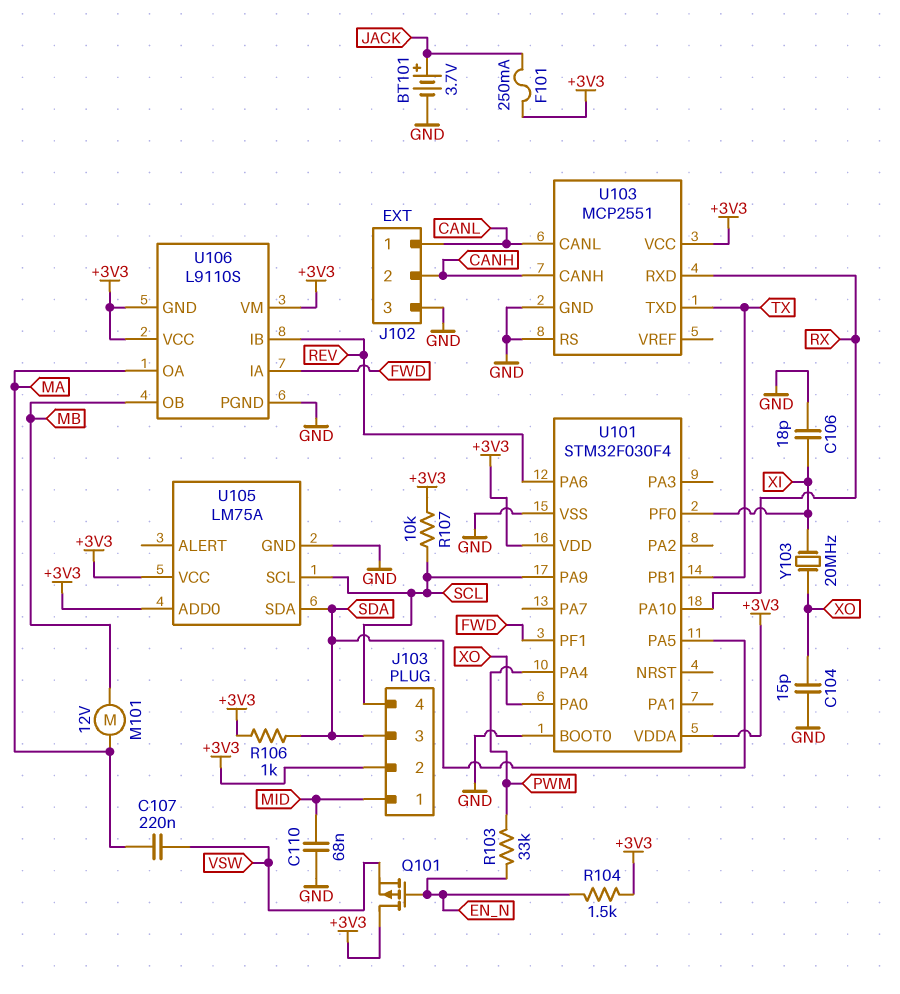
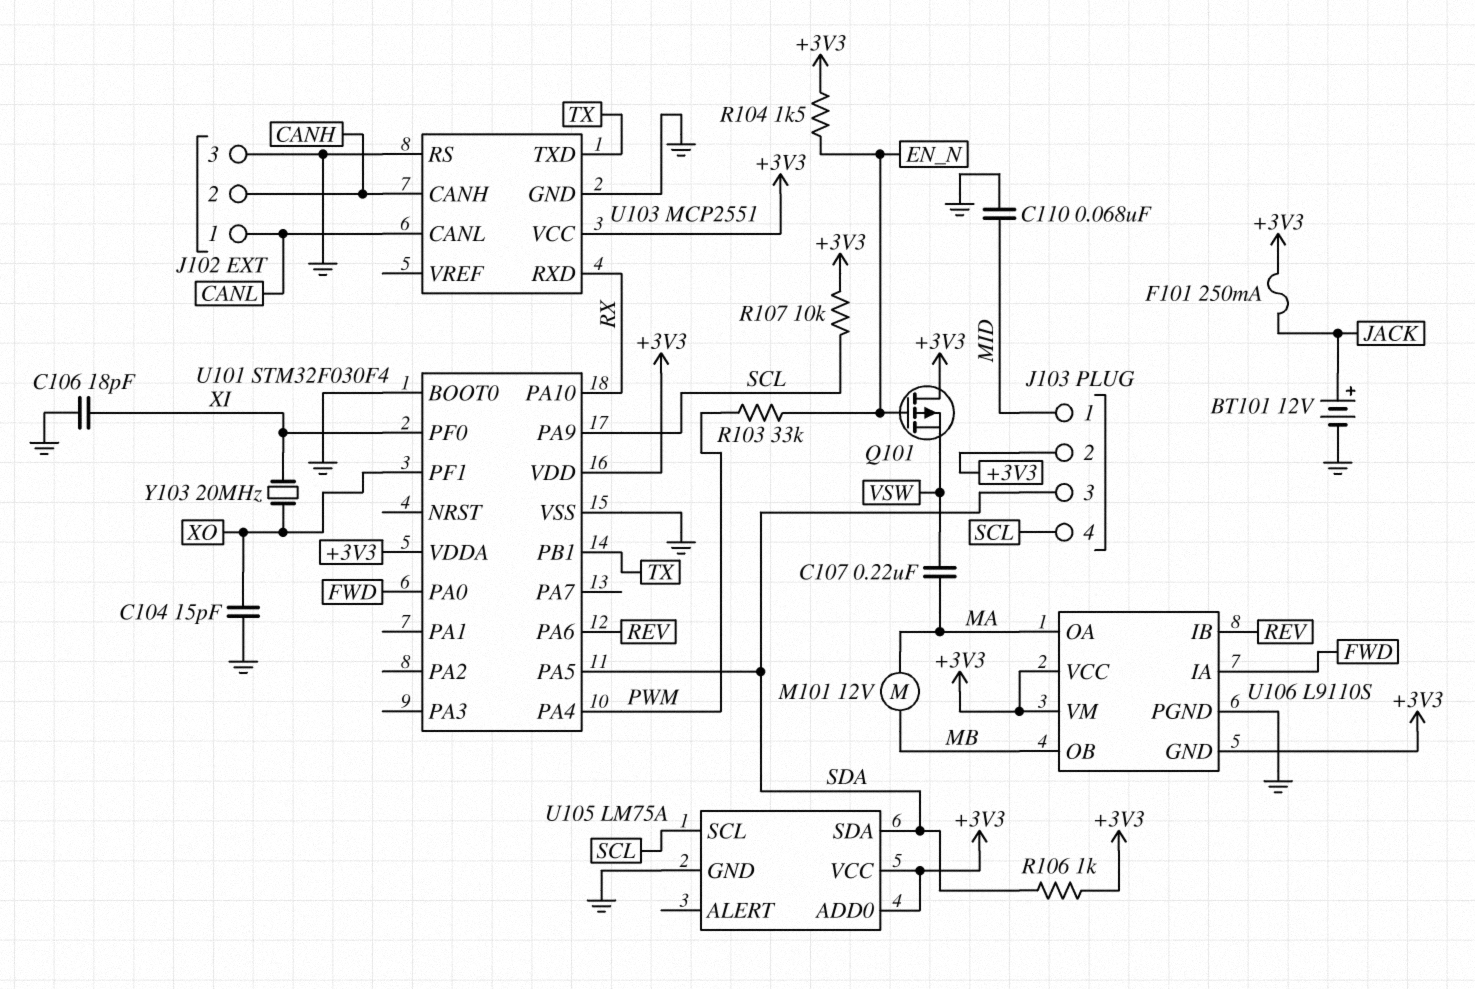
BT101: 3.7V (plus JACK, minus GND) -> 12V (plus JACK, minus GND)
U101 pin PA0: XO -> FWD
U101 pin PF1: FWD -> XO

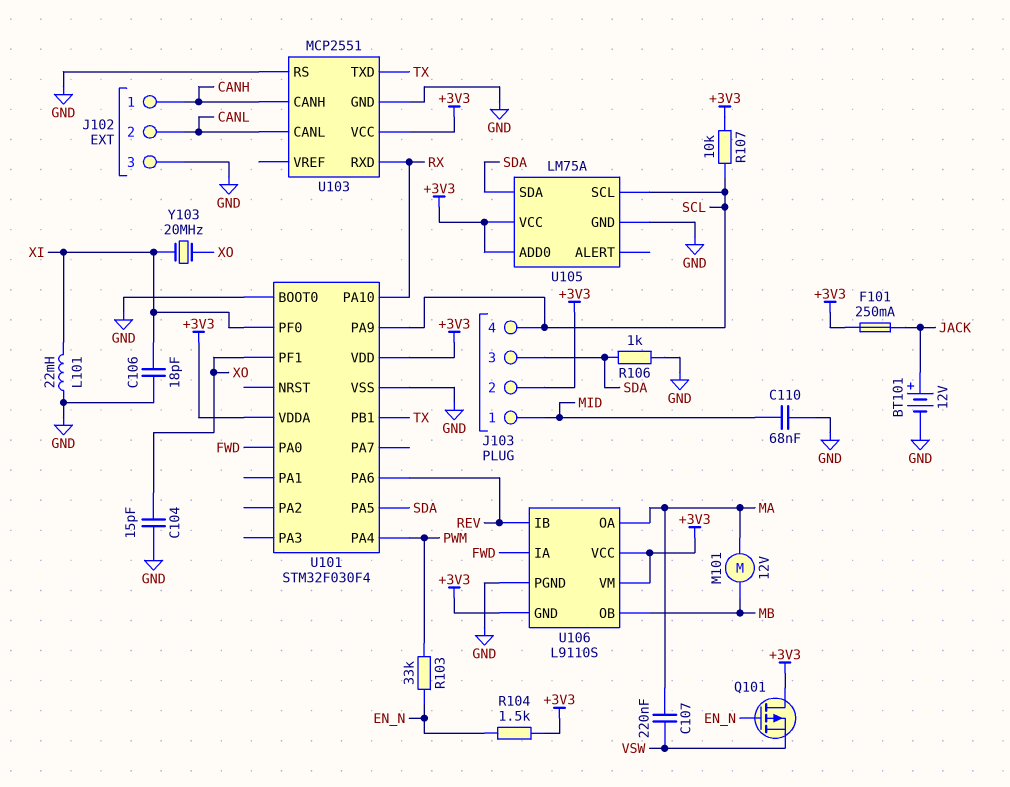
J102 pin 1: CANL -> CANH
J102 pin 2: CANH -> CANL
L101: none -> 22mH (GND, XI)
R106: 1k (+3V3, SDA) -> 1k (GND, SDA)

